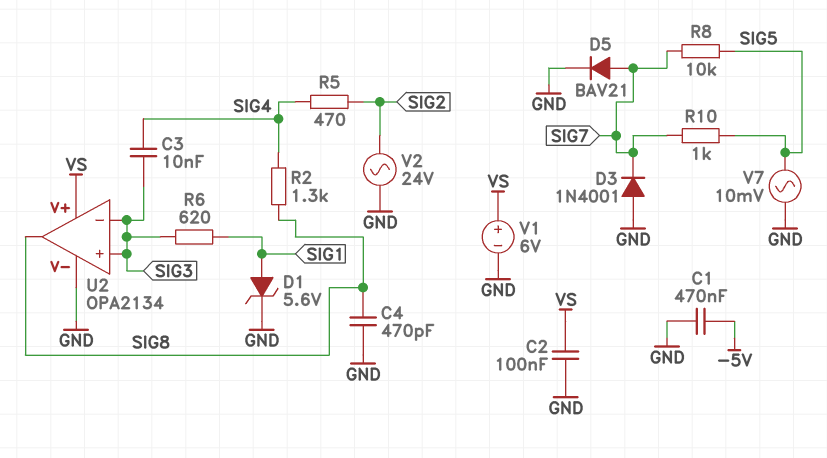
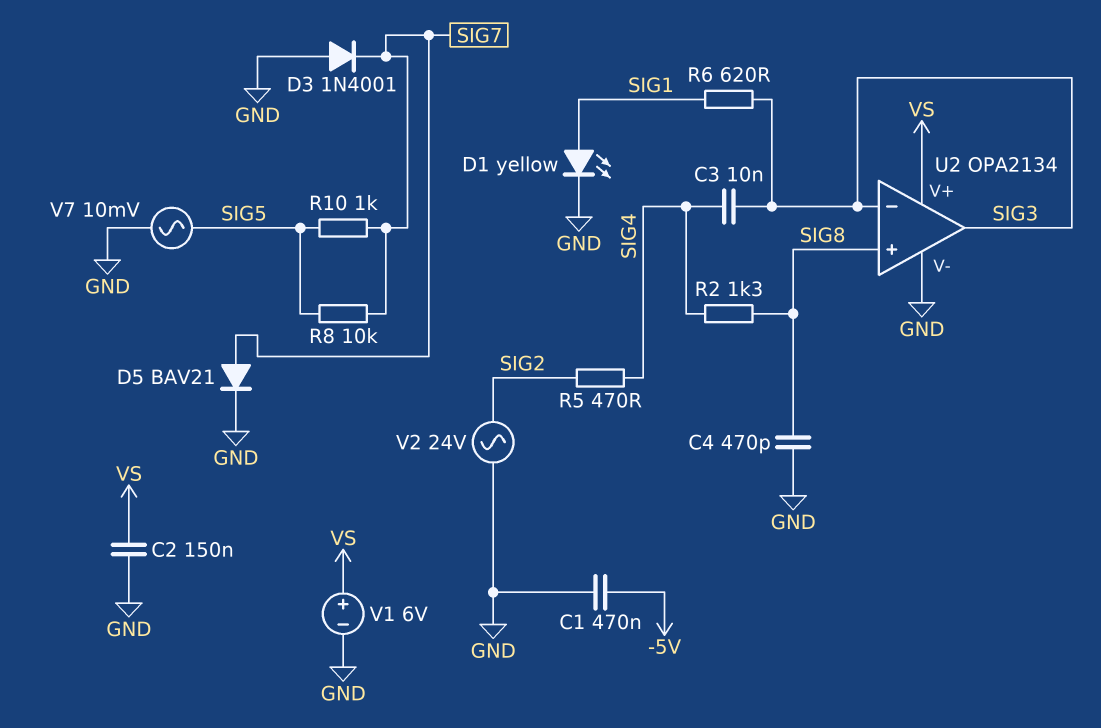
C2: 100nF (GND, VS) -> 150nF (GND, VS)
D1: zener 5.6V (A SIG1, K GND) -> LED yellow (A SIG1, K GND)
U2 pin in+: SIG3 -> SIG8
U2 pin out: SIG8 -> SIG3

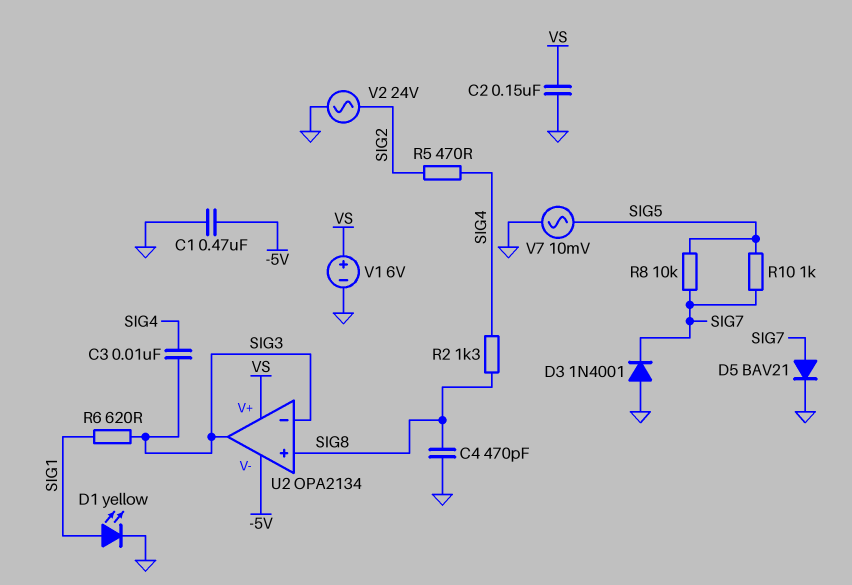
U2 pin V-: GND -> -5V

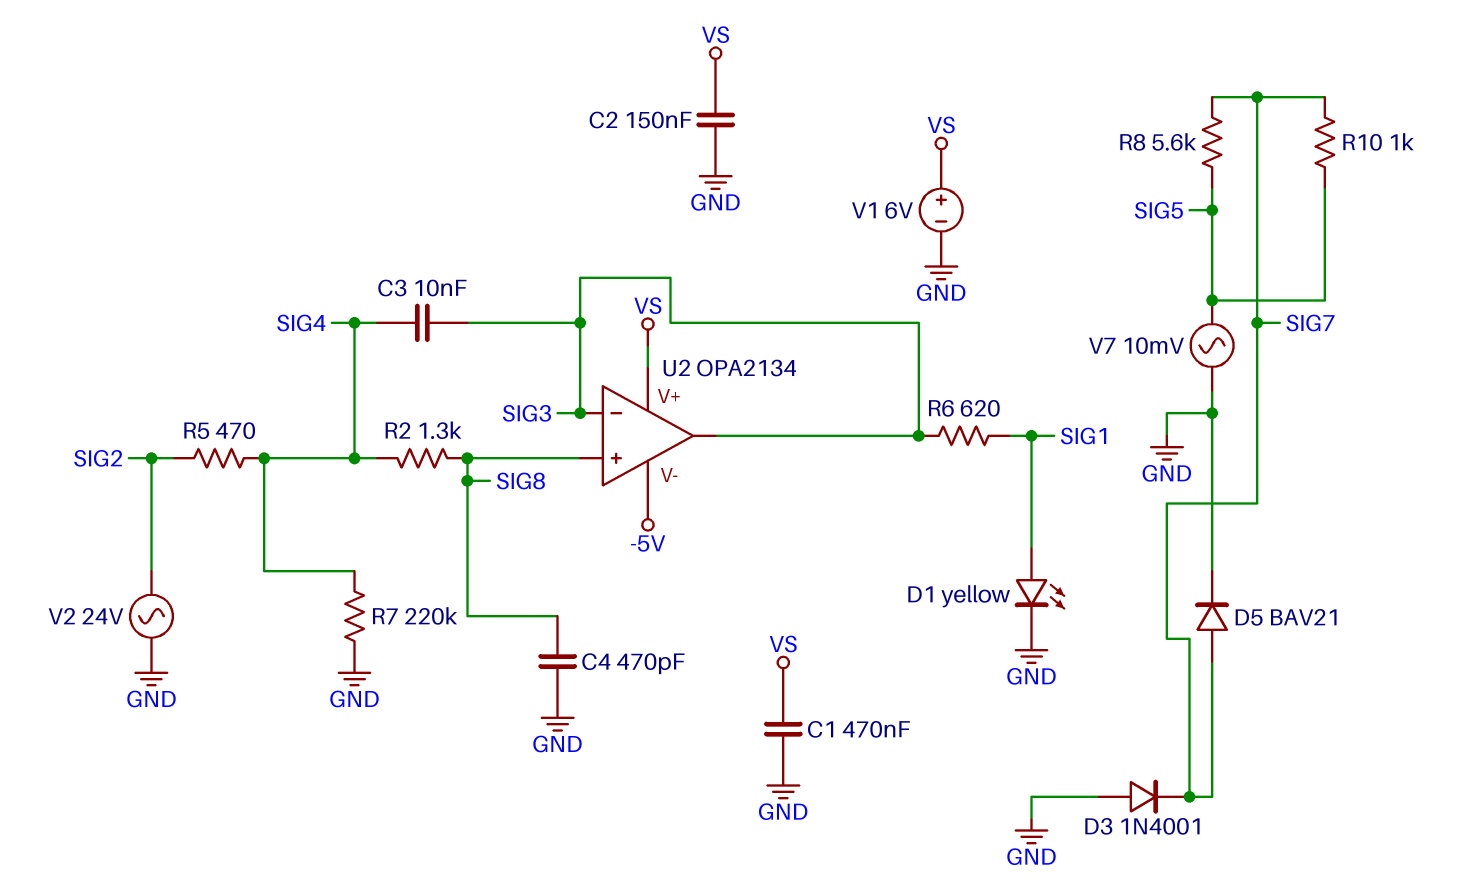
C1: 470nF (-5V, GND) -> 470nF (GND, VS)
R7: none -> 220k (GND, SIG4)
R8: 10k (SIG5, SIG7) -> 5.6k (SIG5, SIG7)

